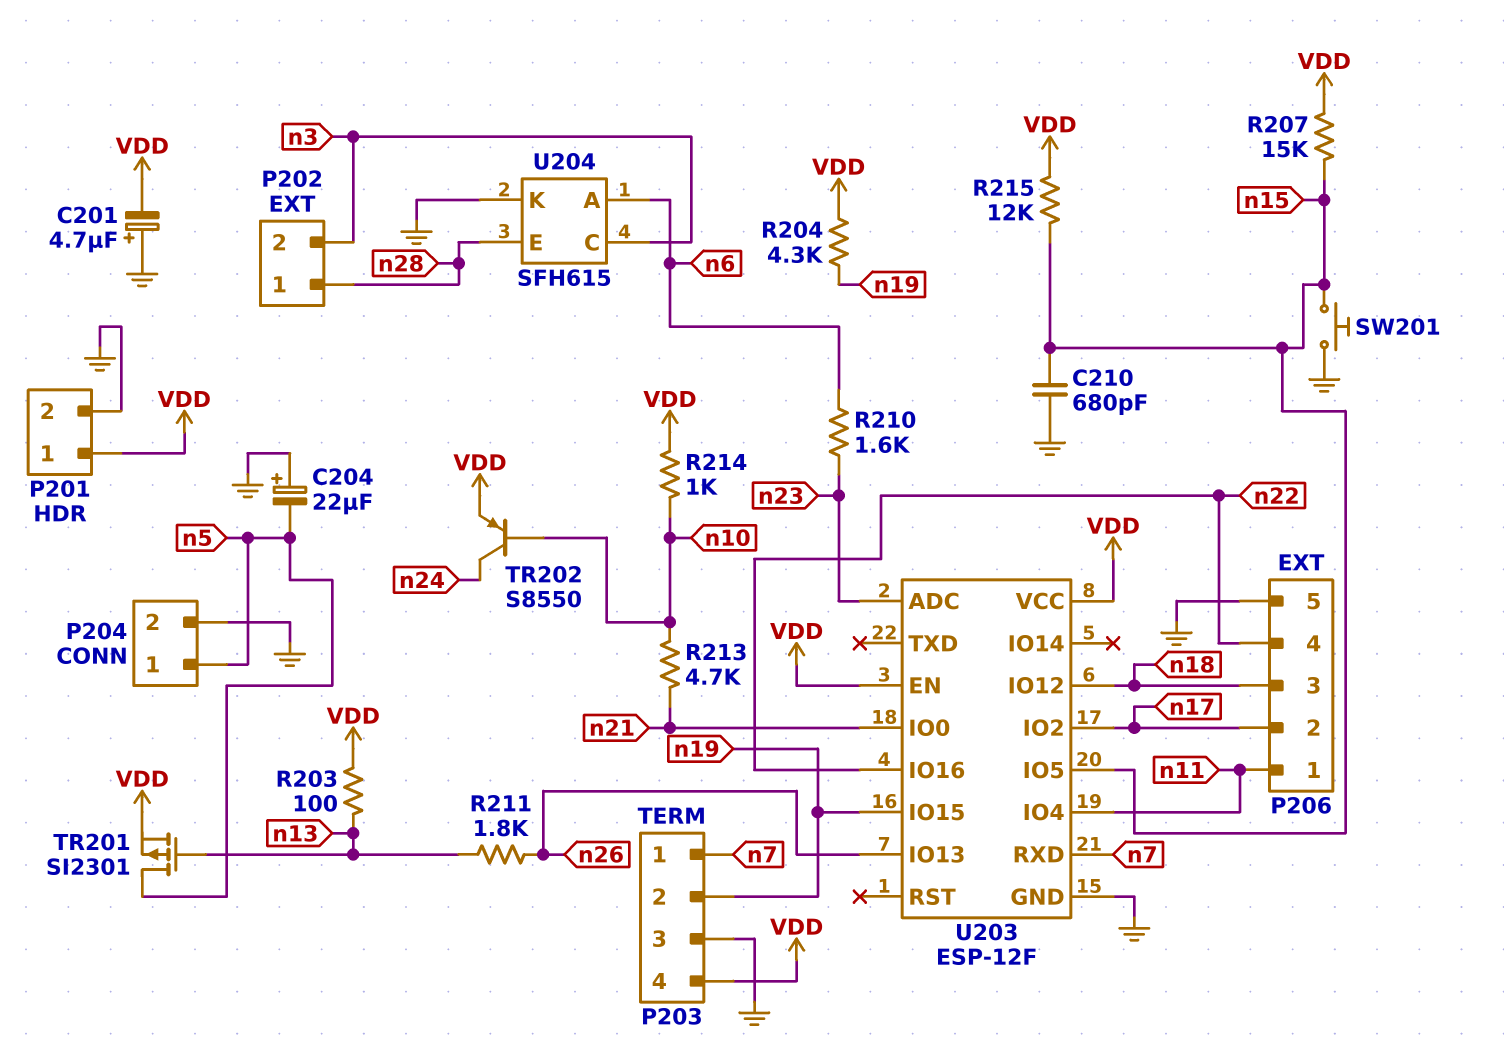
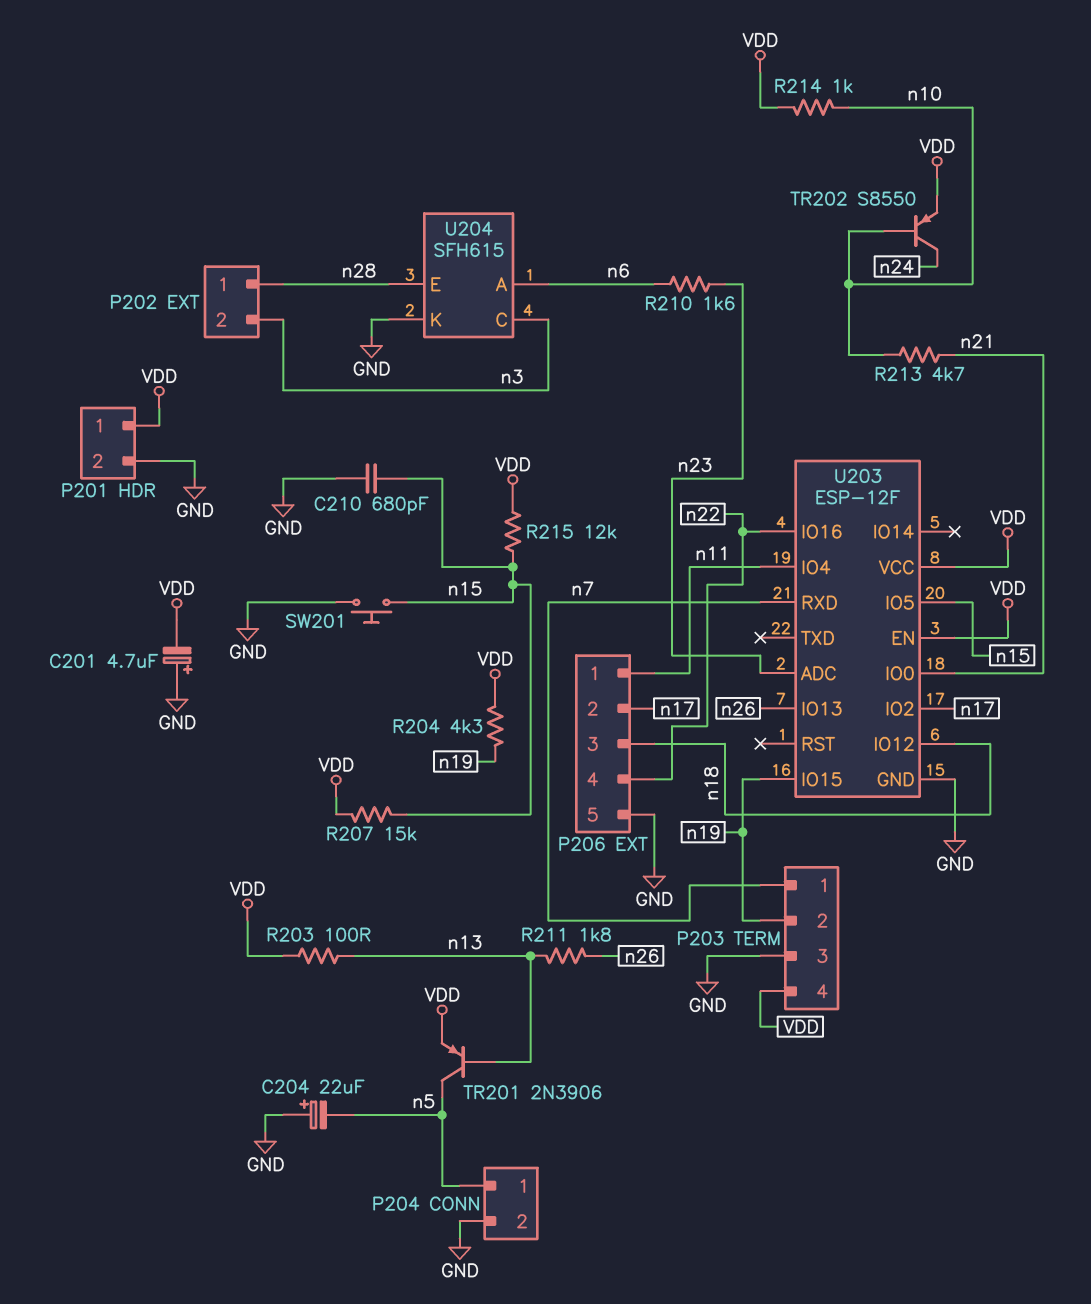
TR201: PMOS SI2301 (G n13, D n5, S VDD) -> PNP 2N3906 (B n13, C n5, E VDD)

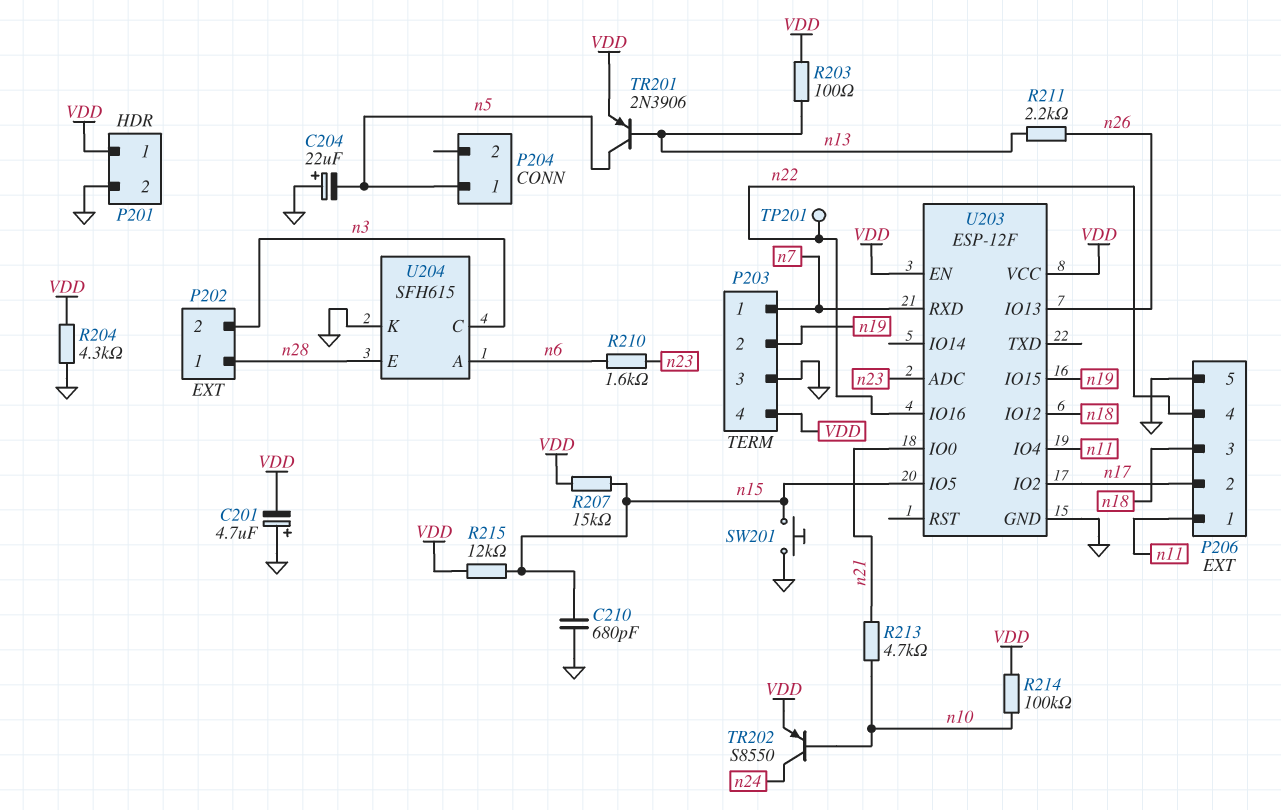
P204 pin 2: GND -> none
R204: 4.3k (VDD, n19) -> 4.3k (GND, VDD)
R211: 1.8k (n13, n26) -> 2.2k (n13, n26)
R214: 1k (VDD, n10) -> 100k (VDD, n10)
TP201: none -> test point (n22)

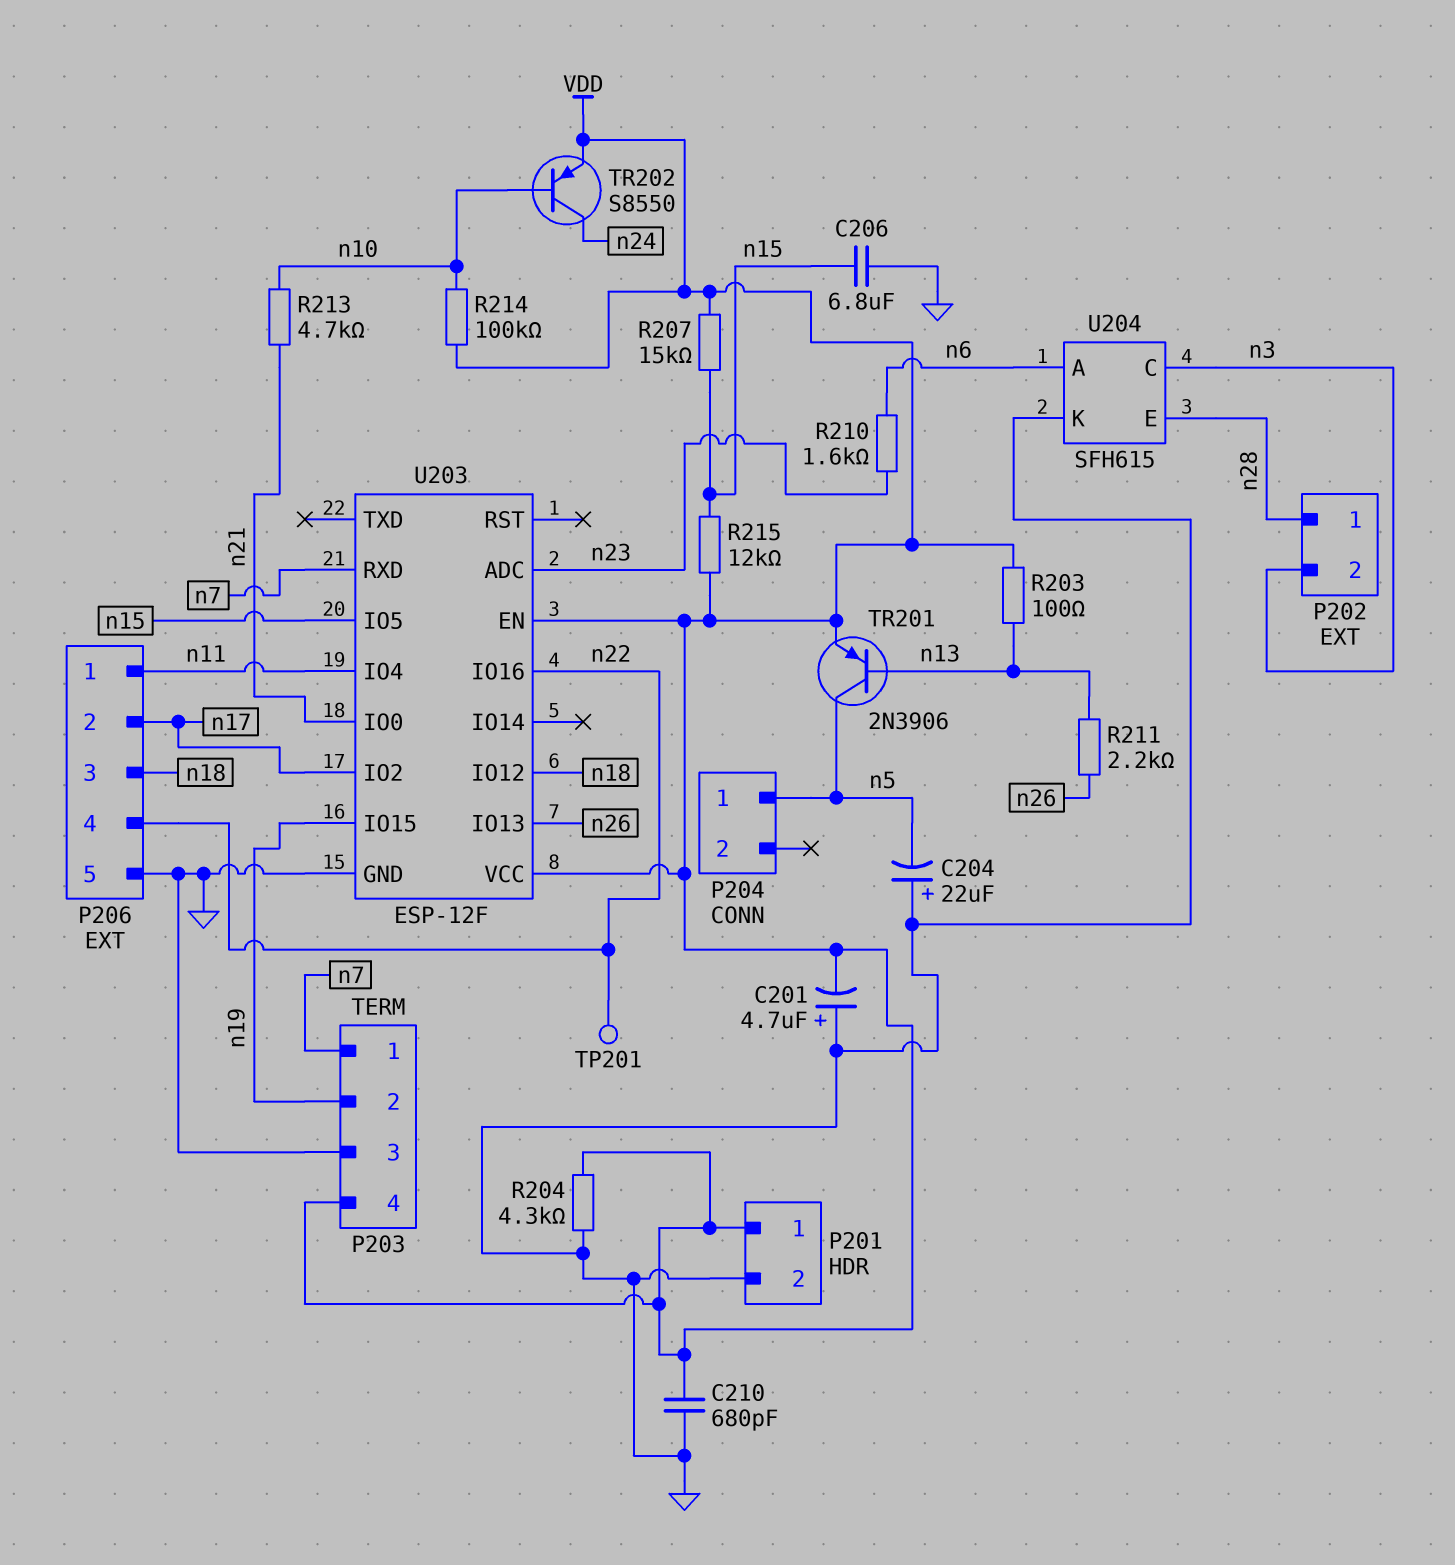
C206: none -> 6.8uF (GND, n15)
C210: 680pF (GND, n15) -> 680pF (GND, VDD)
SW201: button (GND, n15) -> none

